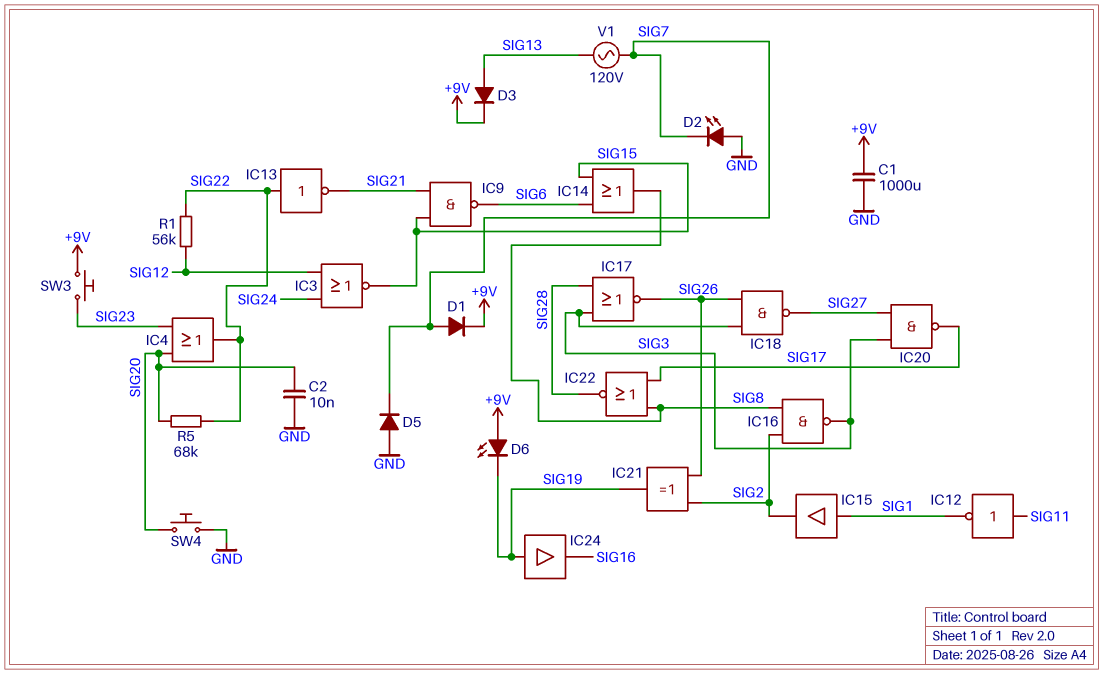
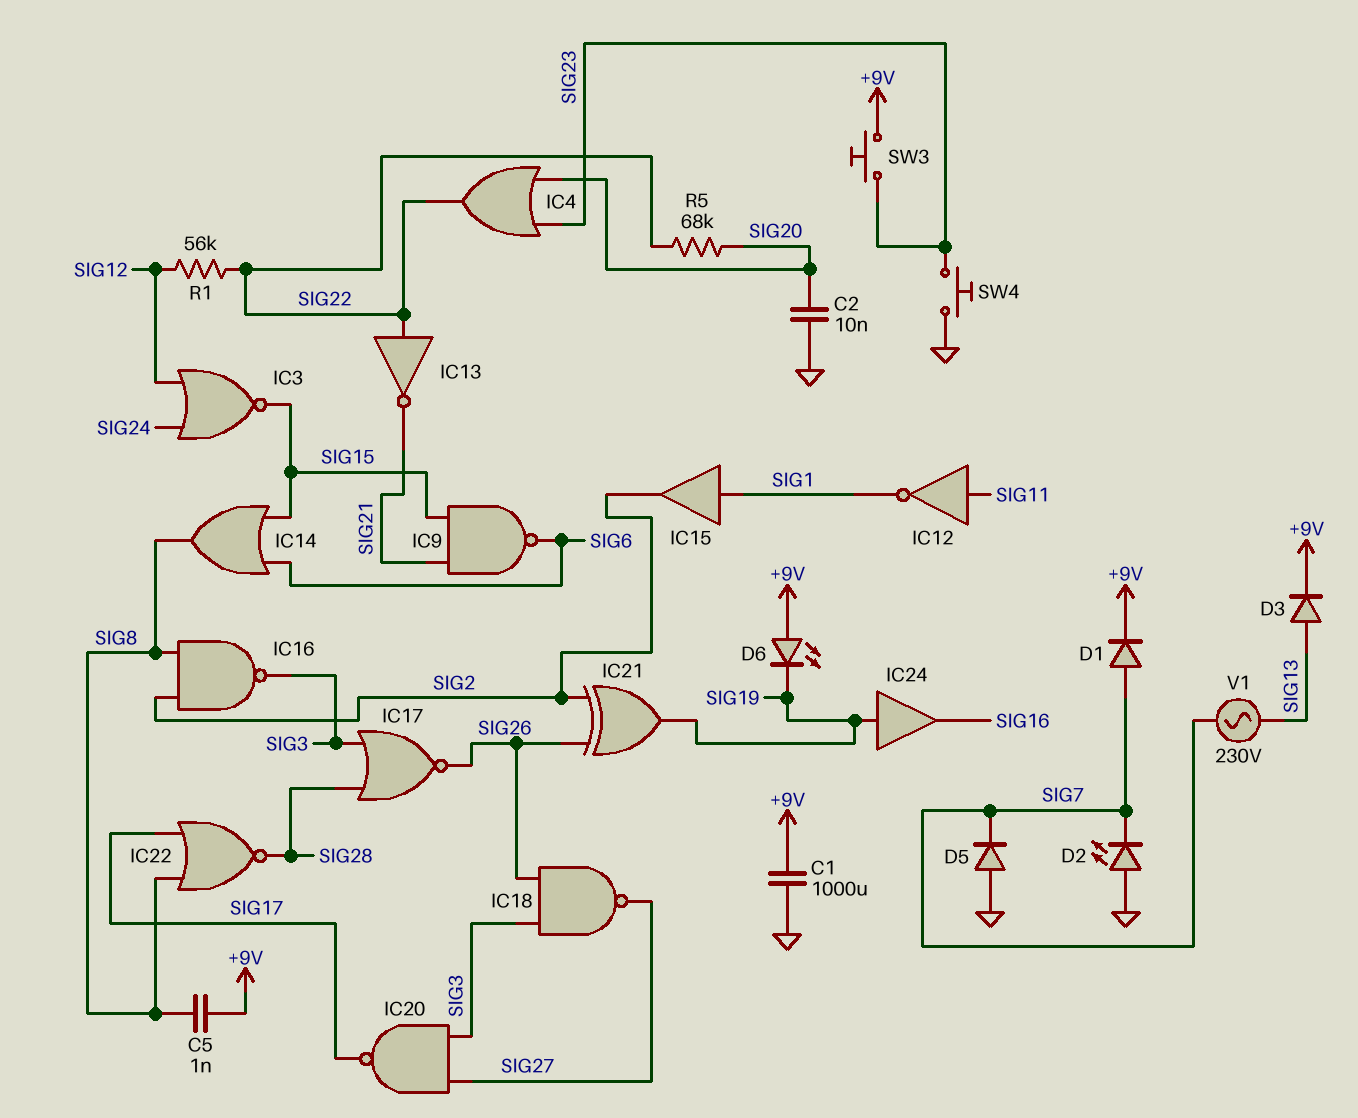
C5: none -> 1nF (+9V, SIG8)
SW4: button (GND, SIG20) -> button (GND, SIG23)
V1: AC 120V (SIG7, SIG13) -> AC 230V (SIG7, SIG13)

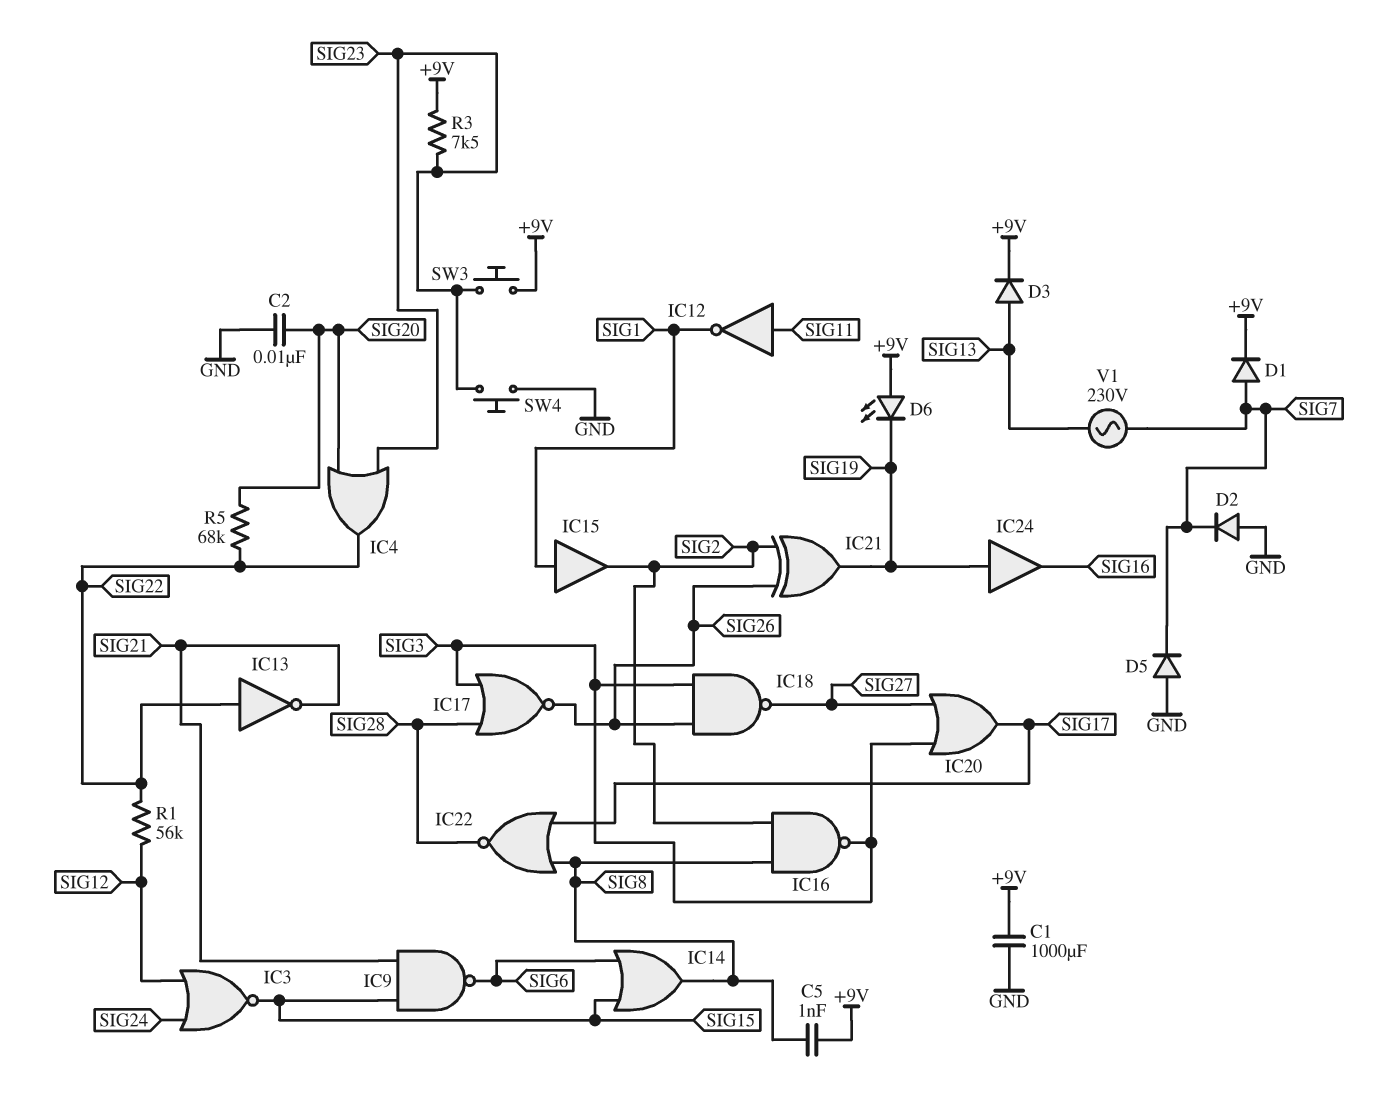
D2: LED (A GND, K SIG7) -> diode (A GND, K SIG7)
IC20: NAND (in SIG3, in SIG27, out SIG17) -> OR (in SIG3, in SIG27, out SIG17)
R3: none -> 7.5k (+9V, SIG23)

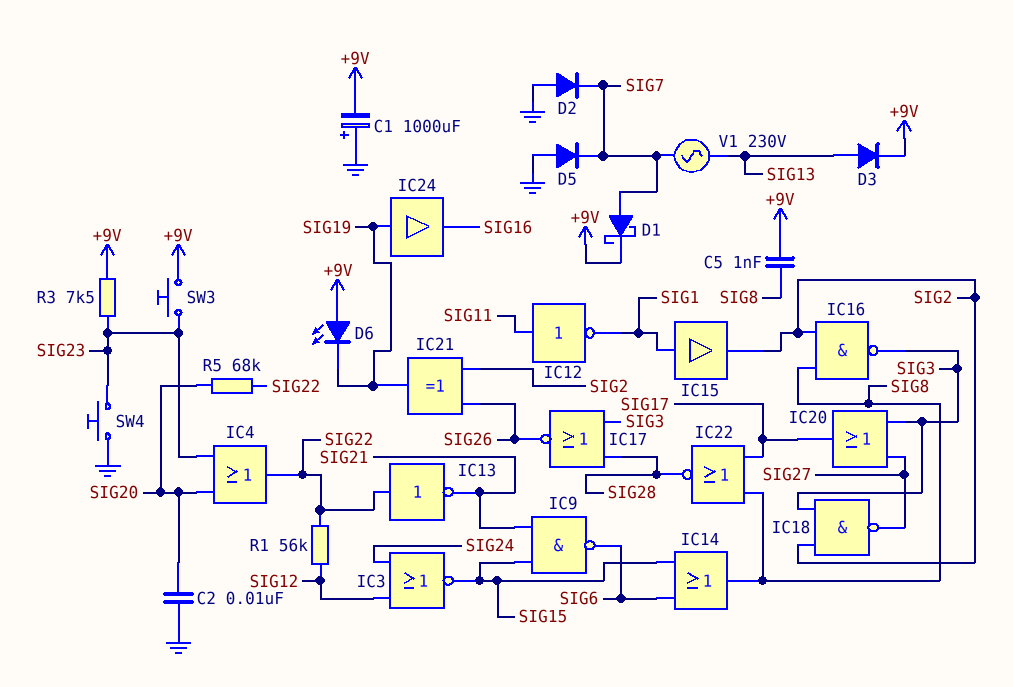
C1: 1000uF (+9V, GND) -> 1000uF (plus GND, minus +9V)
D1: diode (A SIG7, K +9V) -> schottky (A SIG7, K +9V)
IC18: NAND (in SIG3, in SIG26, out SIG27) -> NAND (in SIG2, in SIG3, out SIG27)

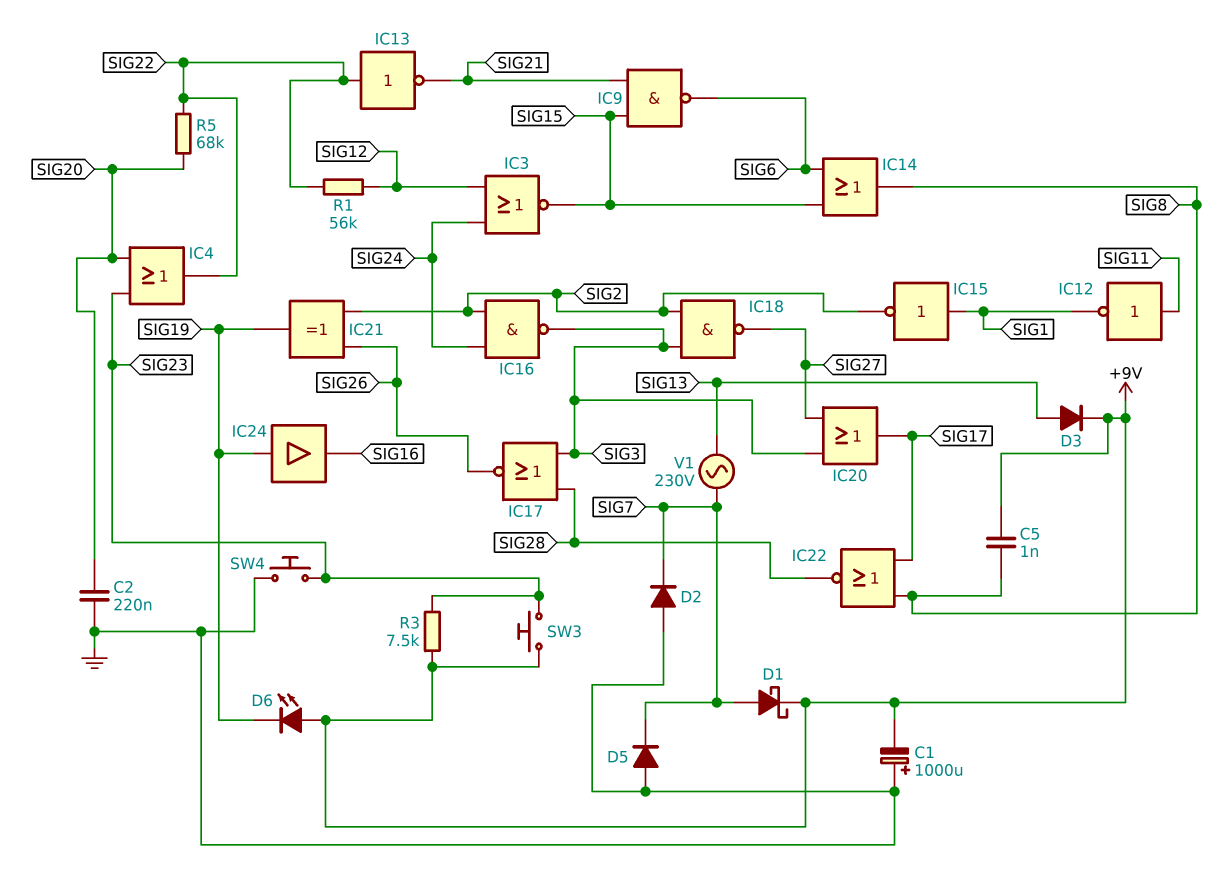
C2: 10nF (GND, SIG20) -> 220nF (GND, SIG20)
IC15: buffer (in SIG1, out SIG2) -> NOT (in SIG1, out SIG2)
IC16: NAND (in SIG2, in SIG8, out SIG3) -> NAND (in SIG2, in SIG24, out SIG3)

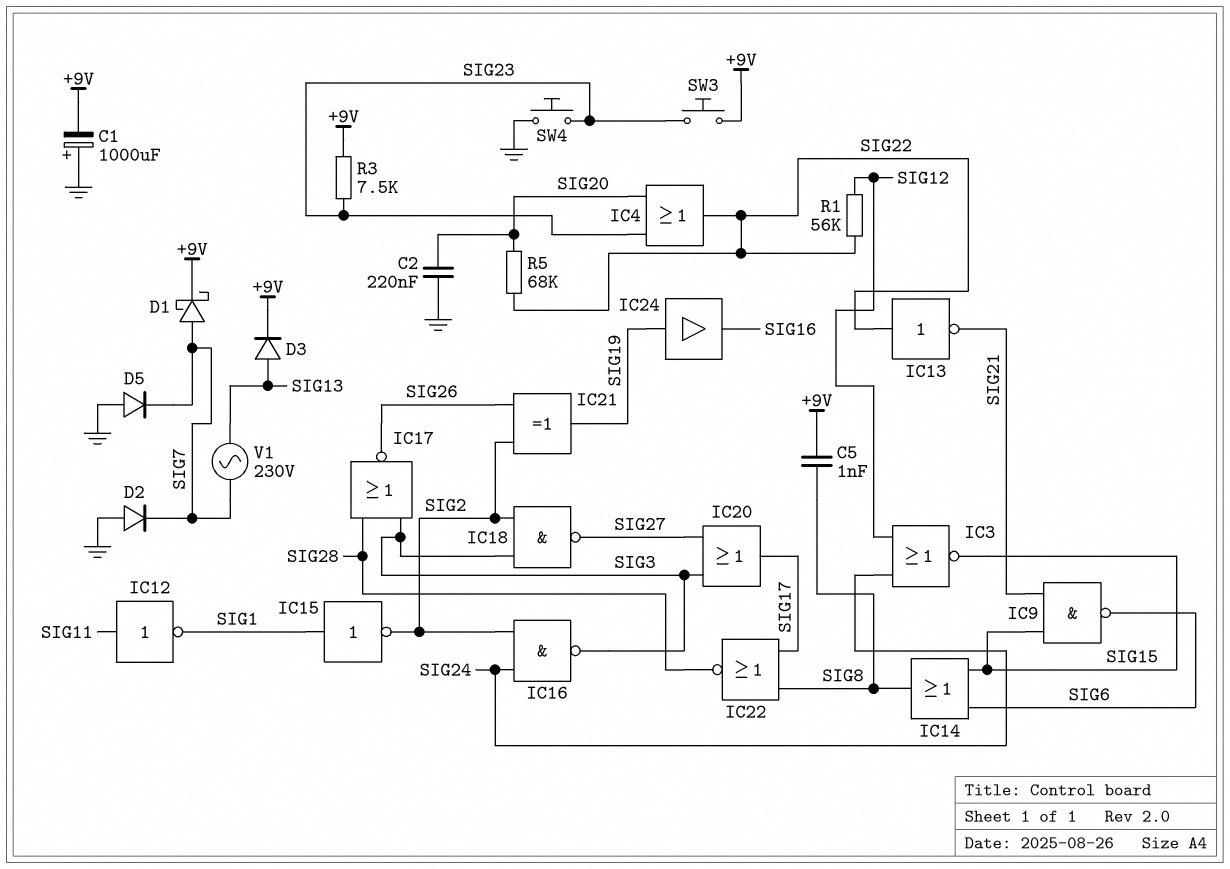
D6: LED (A +9V, K SIG19) -> none

